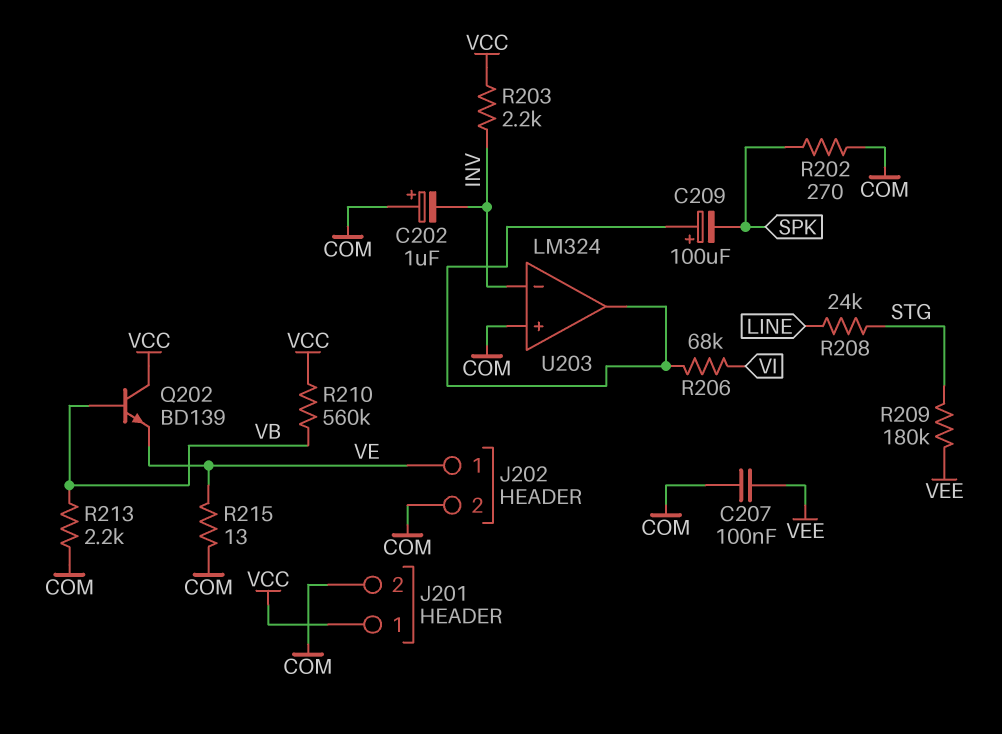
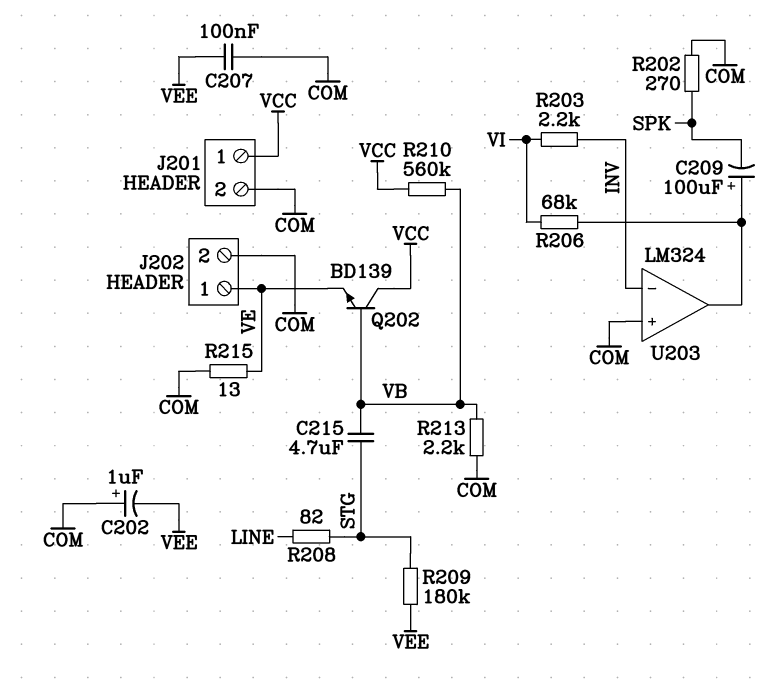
C202: 1uF (plus COM, minus INV) -> 1uF (plus COM, minus VEE)
C215: none -> 4.7uF (STG, VB)
R203: 2.2k (INV, VCC) -> 2.2k (INV, VI)
R208: 24k (LINE, STG) -> 82 (LINE, STG)

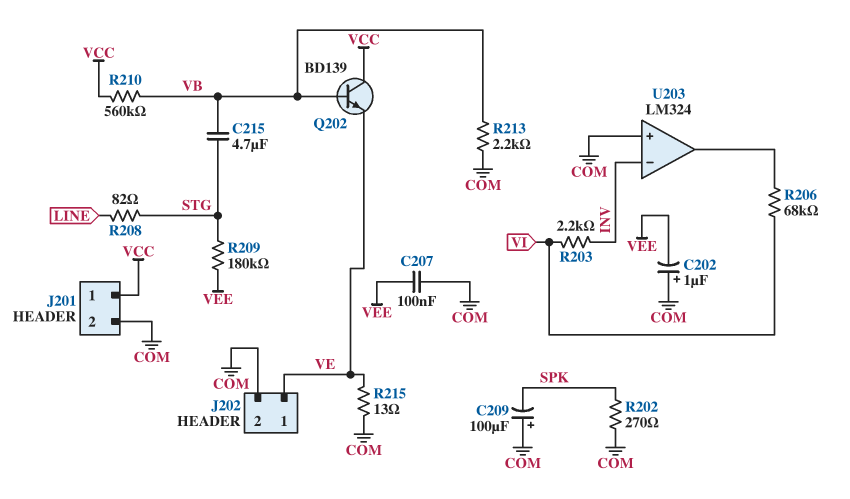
C209: 100uF (plus U203/out, minus SPK) -> 100uF (plus COM, minus SPK)

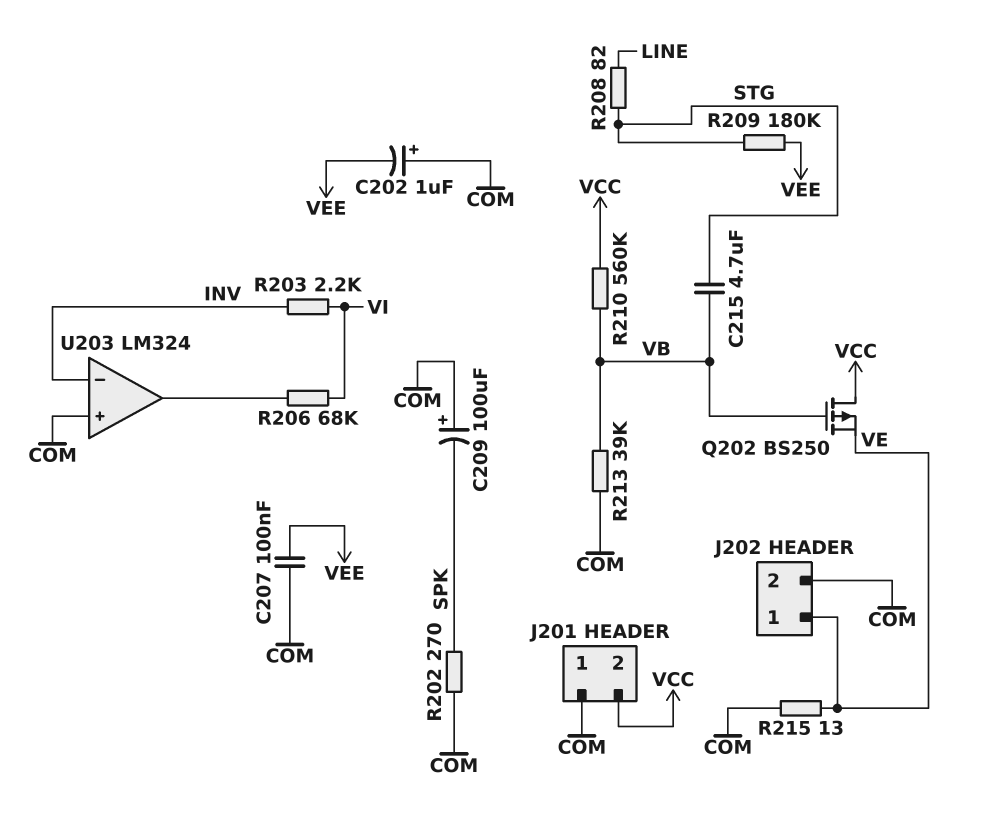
J201 pin 1: VCC -> COM
J201 pin 2: COM -> VCC
Q202: NPN BD139 (B VB, C VCC, E VE) -> PMOS BS250 (G VB, D VCC, S VE)
R213: 2.2k (COM, VB) -> 39k (COM, VB)

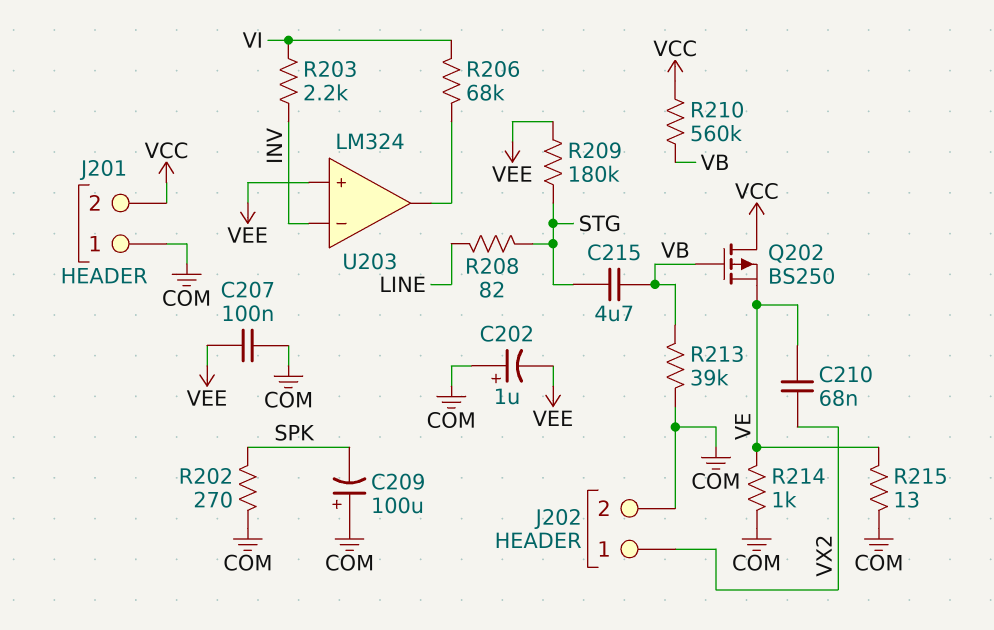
C210: none -> 68nF (VE, VX2)
J202 pin 1: VE -> VX2
R214: none -> 1k (COM, VE)
U203 pin in+: COM -> VEE

